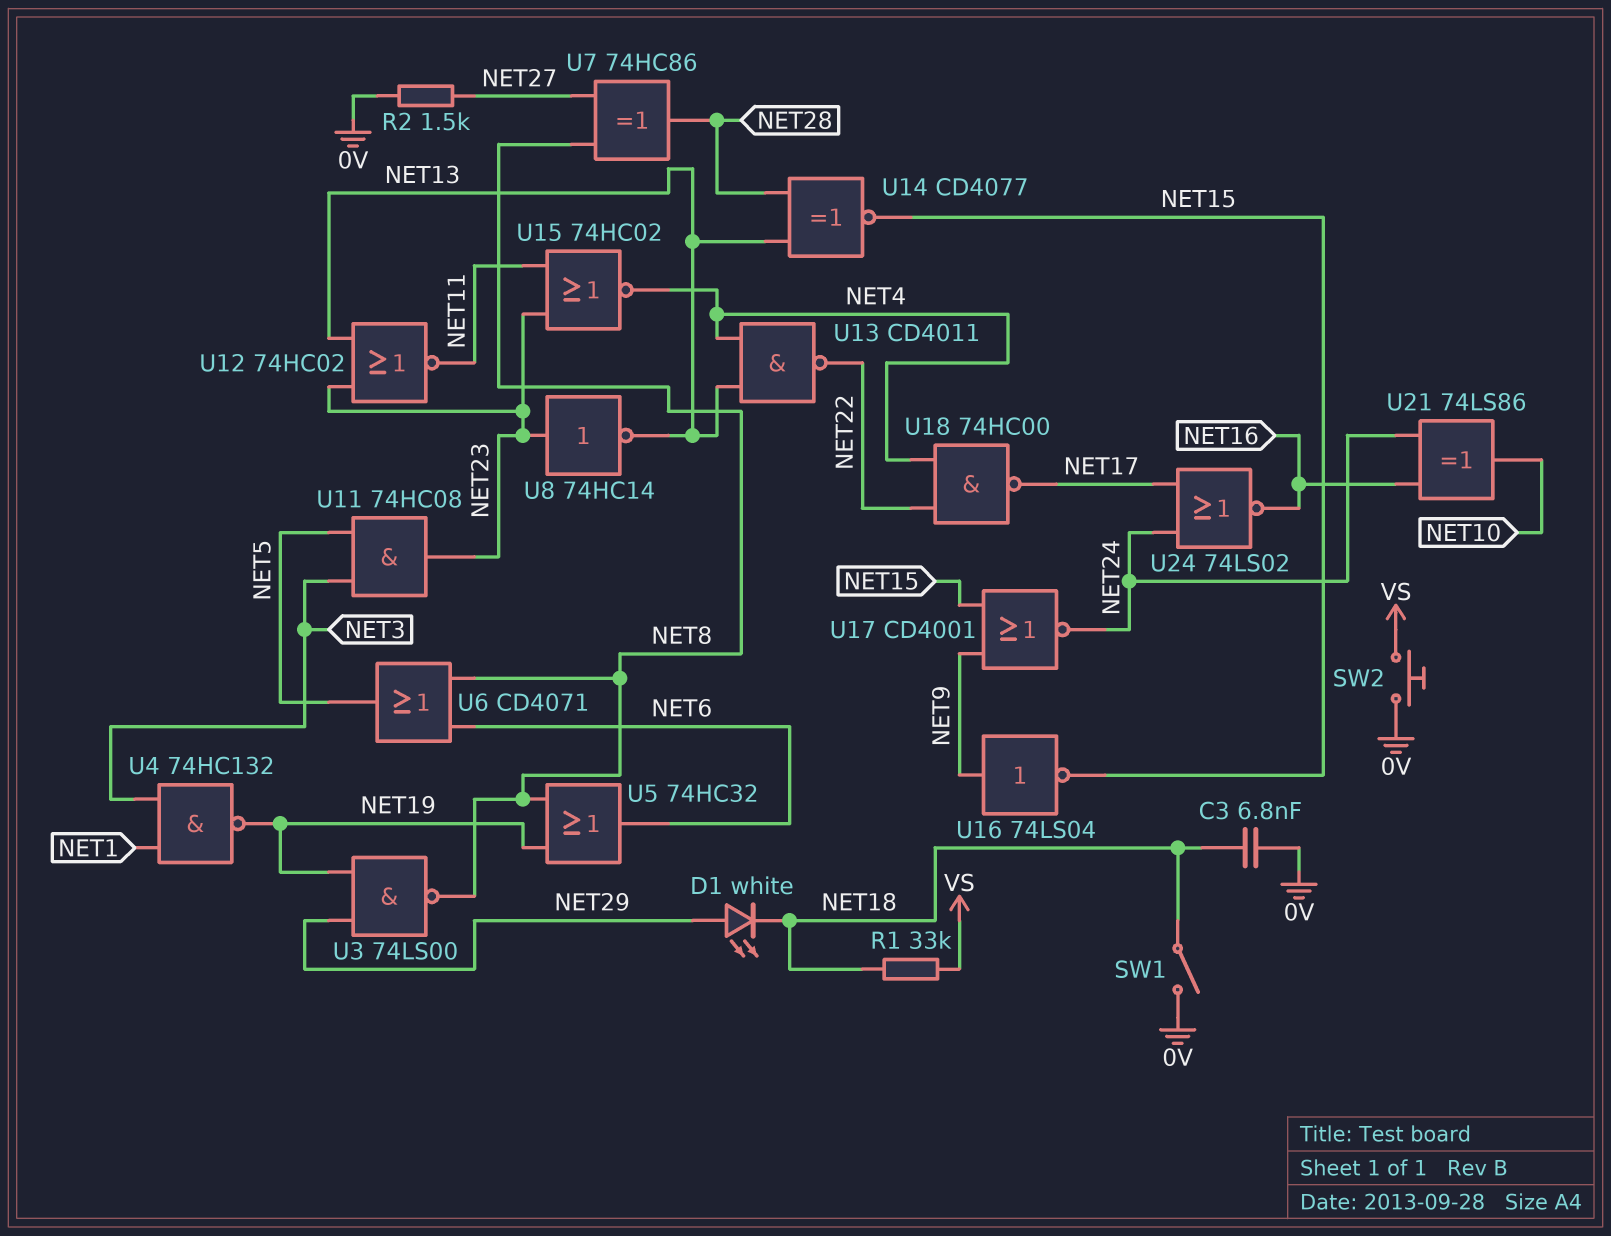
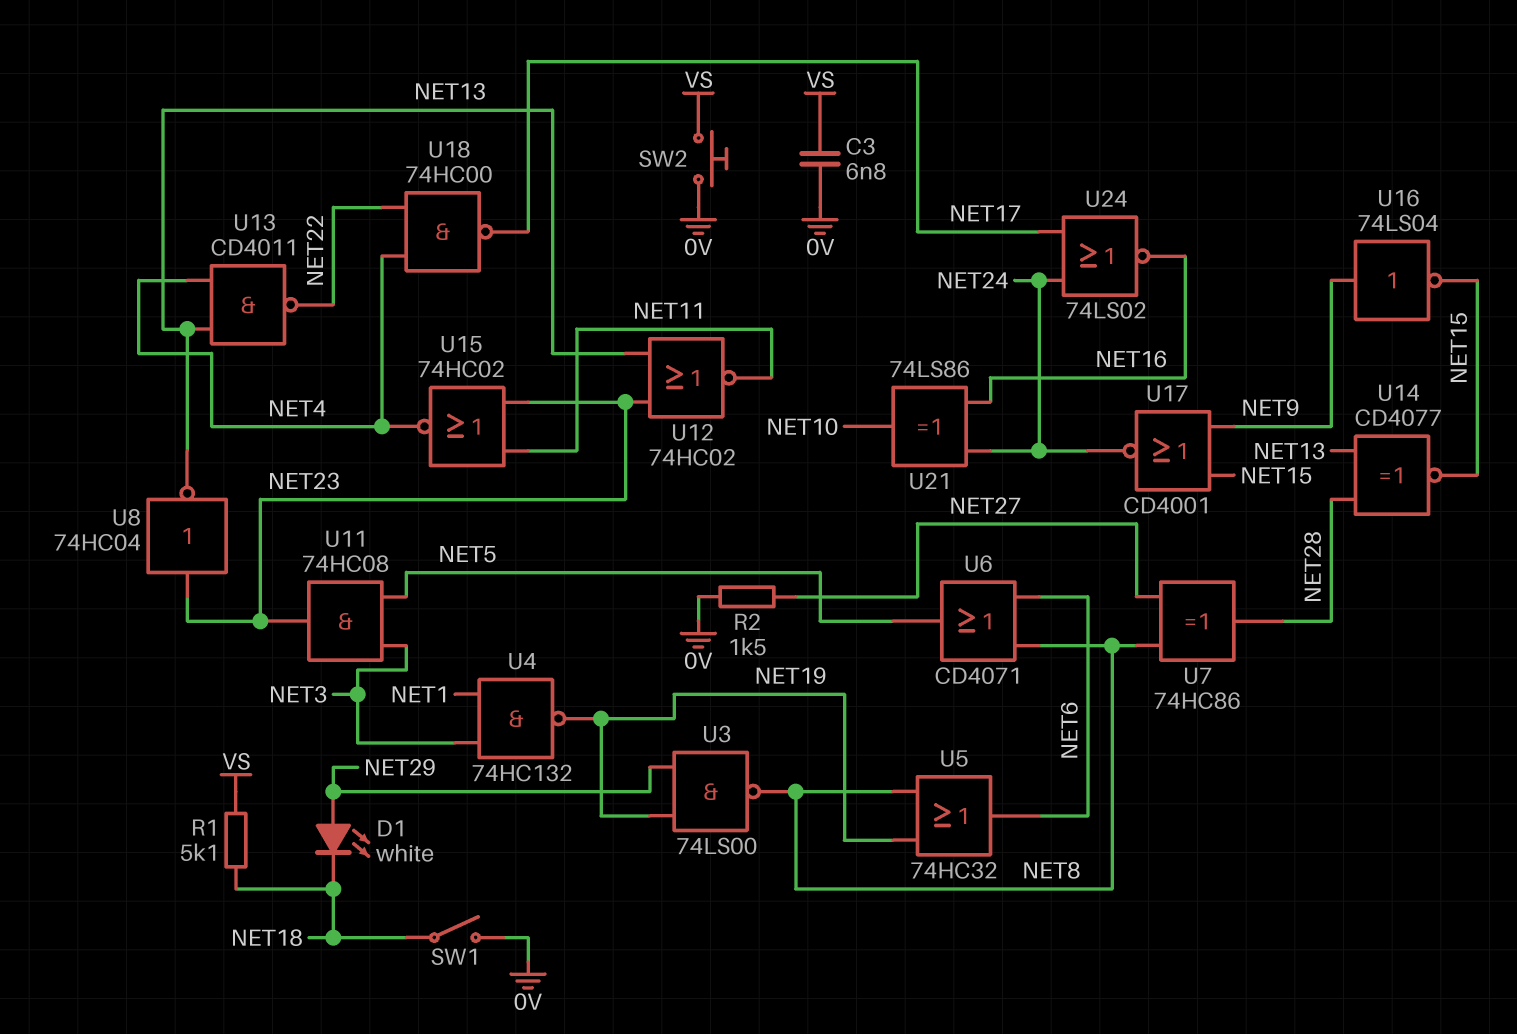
C3: 6.8nF (0V, NET18) -> 6.8nF (0V, VS)
R1: 33k (NET18, VS) -> 5.1k (NET18, VS)
U8: NOT 74HC14 (in NET23, out NET13) -> NOT 74HC04 (in NET23, out NET13)

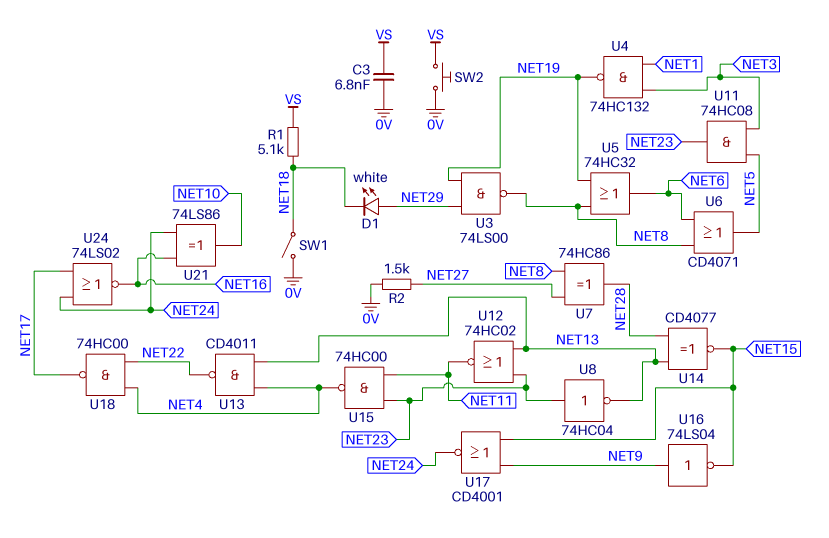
U15: NOR 74HC02 (in NET11, in NET23, out NET4) -> NAND 74HC00 (in NET11, in NET23, out NET4)

